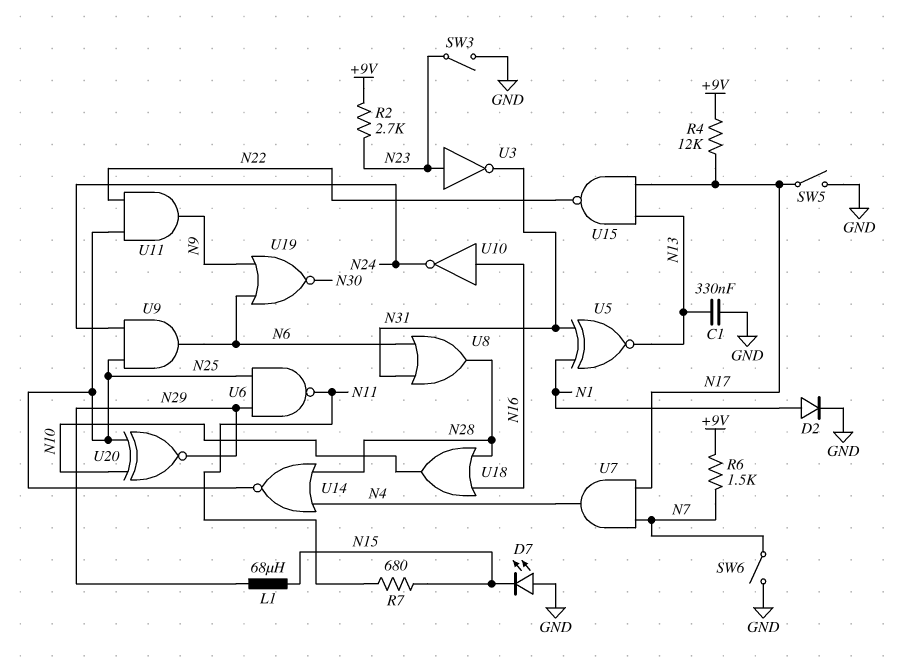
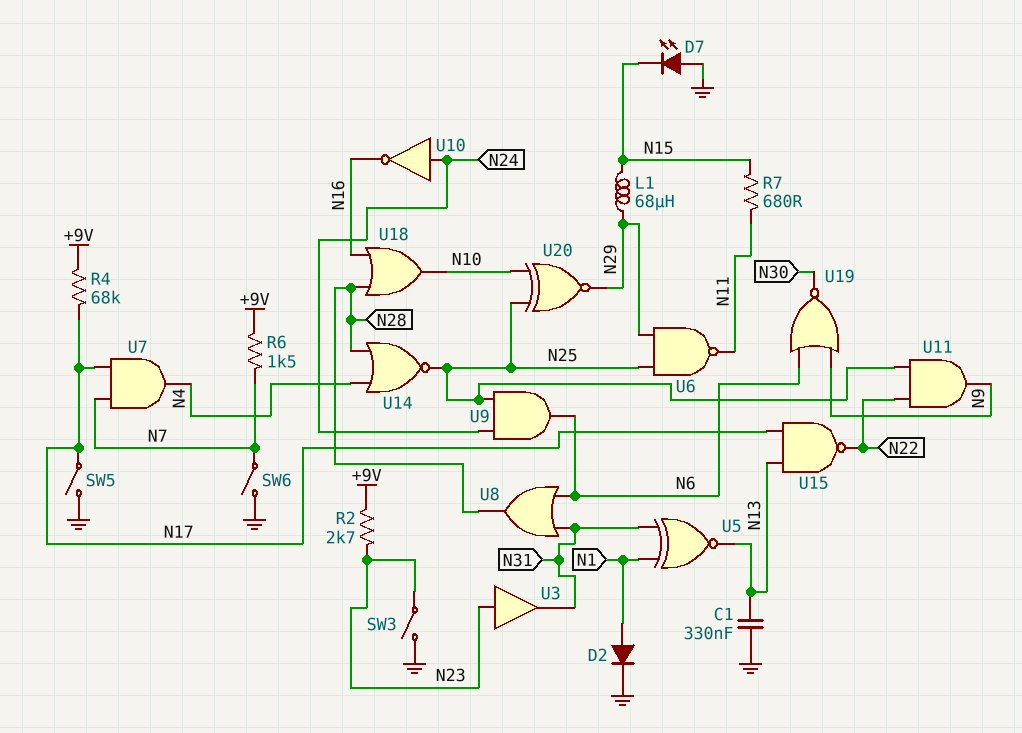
R4: 12k (+9V, N17) -> 68k (+9V, N17)
U3: NOT (in N23, out N31) -> buffer (in N23, out N31)
U10: NOT (in N16, out N24) -> NOT (in N24, out N16)

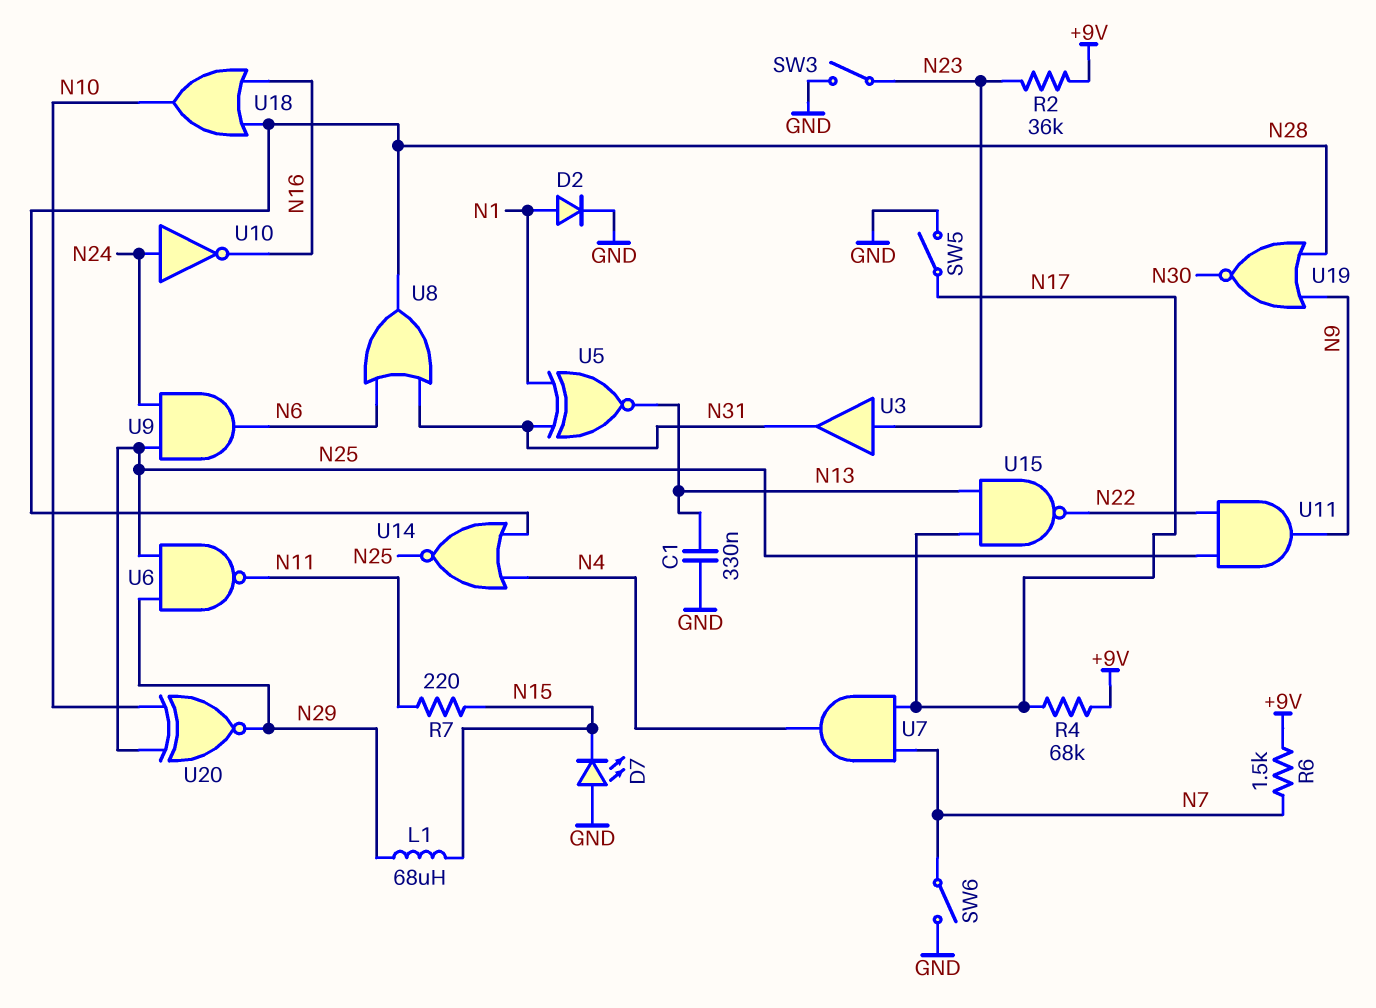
R2: 2.7k (+9V, N23) -> 36k (+9V, N23)
R7: 680 (N11, N15) -> 220 (N11, N15)
U19: NOR (in N6, in N9, out N30) -> NOR (in N9, in N28, out N30)

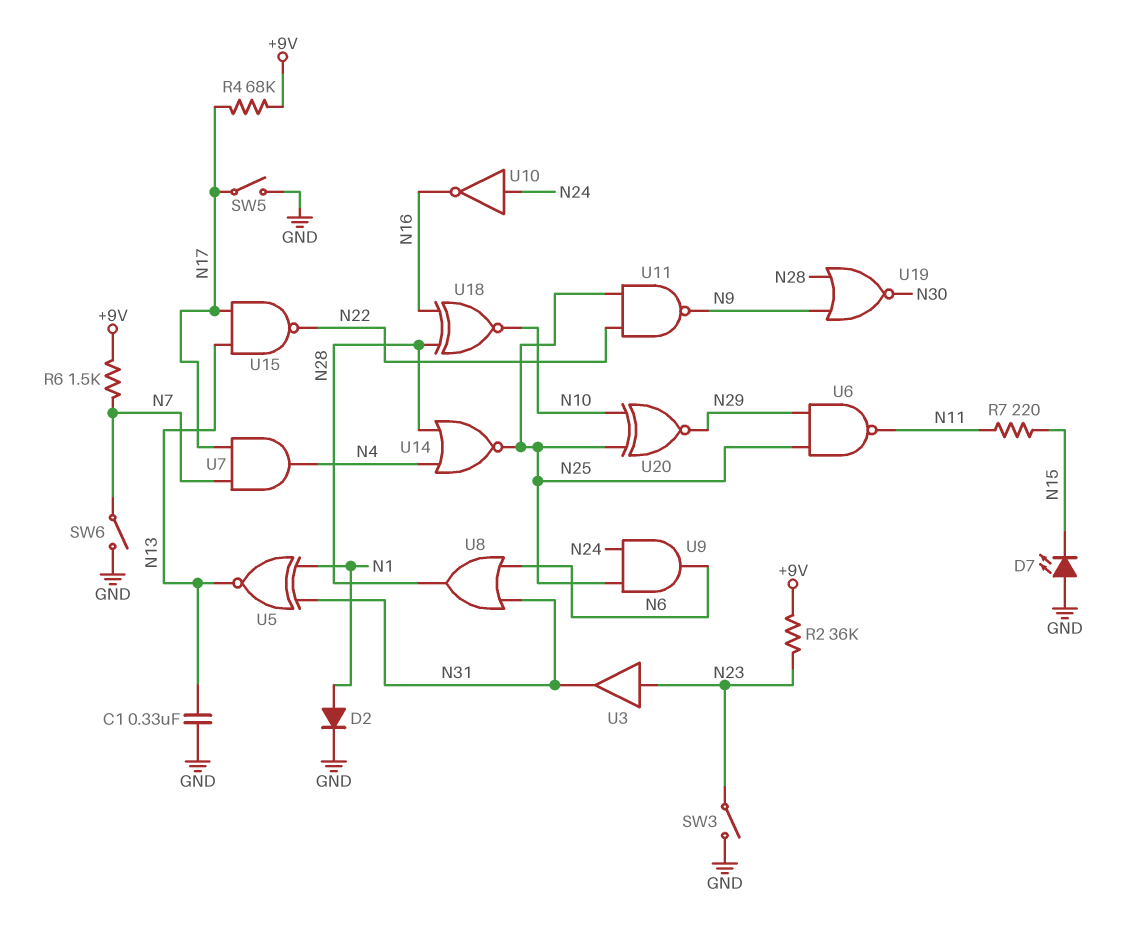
L1: 68uH (N15, N29) -> none
U11: AND (in N22, in N25, out N9) -> NAND (in N22, in N25, out N9)
U18: OR (in N16, in N28, out N10) -> XNOR (in N16, in N28, out N10)

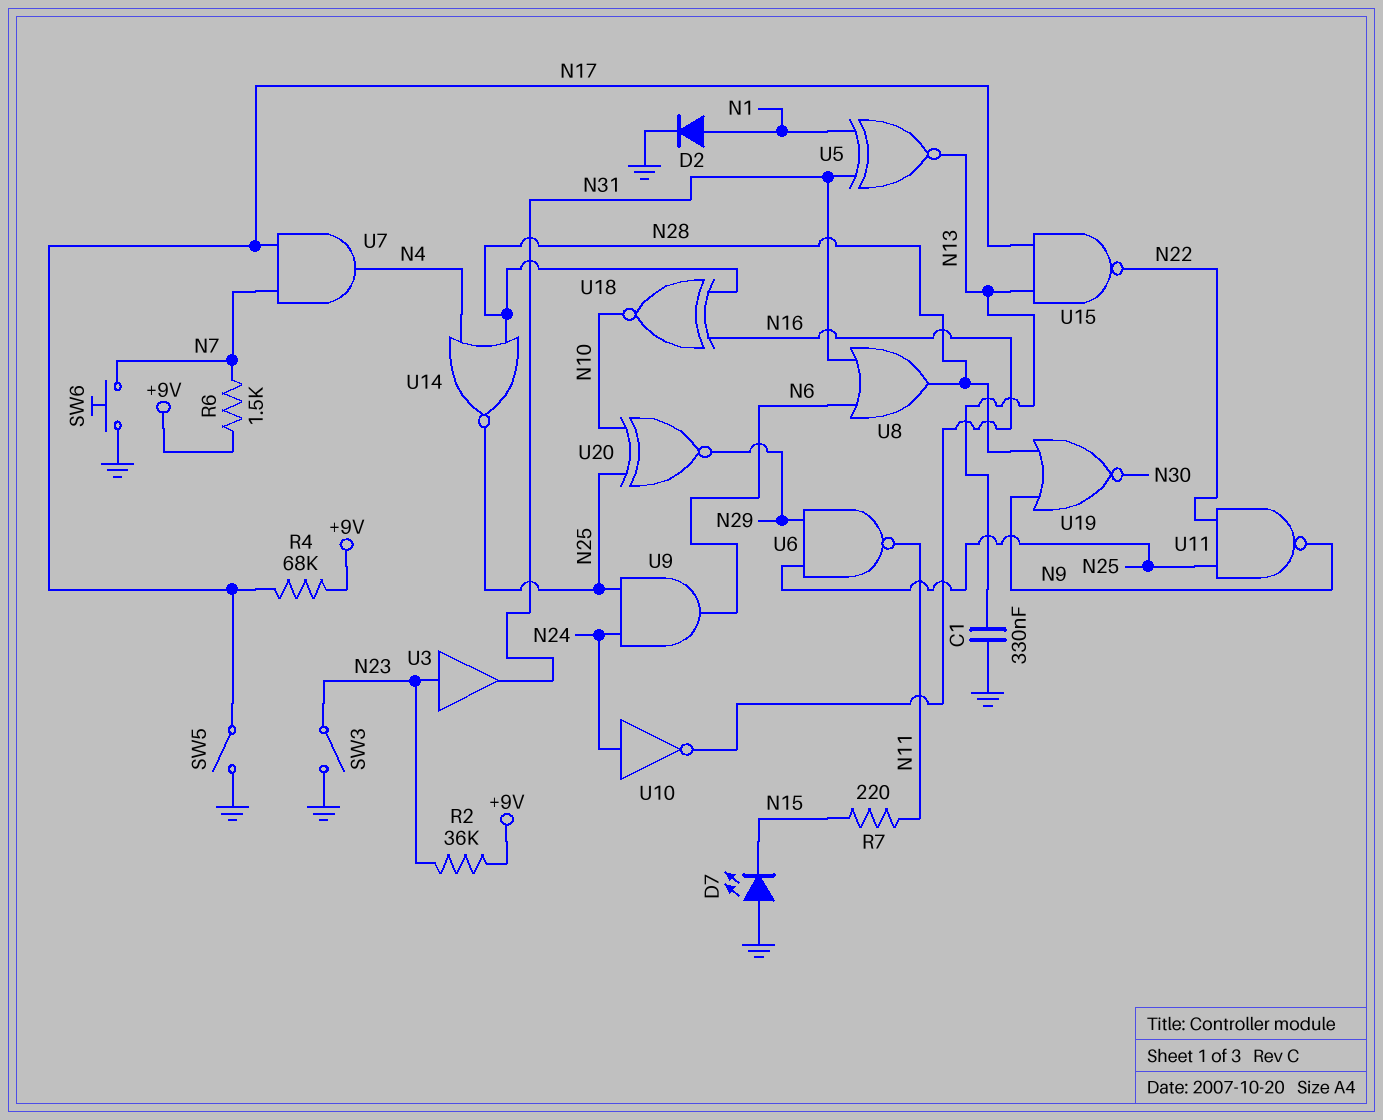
SW6: switch (GND, N7) -> button (GND, N7)

